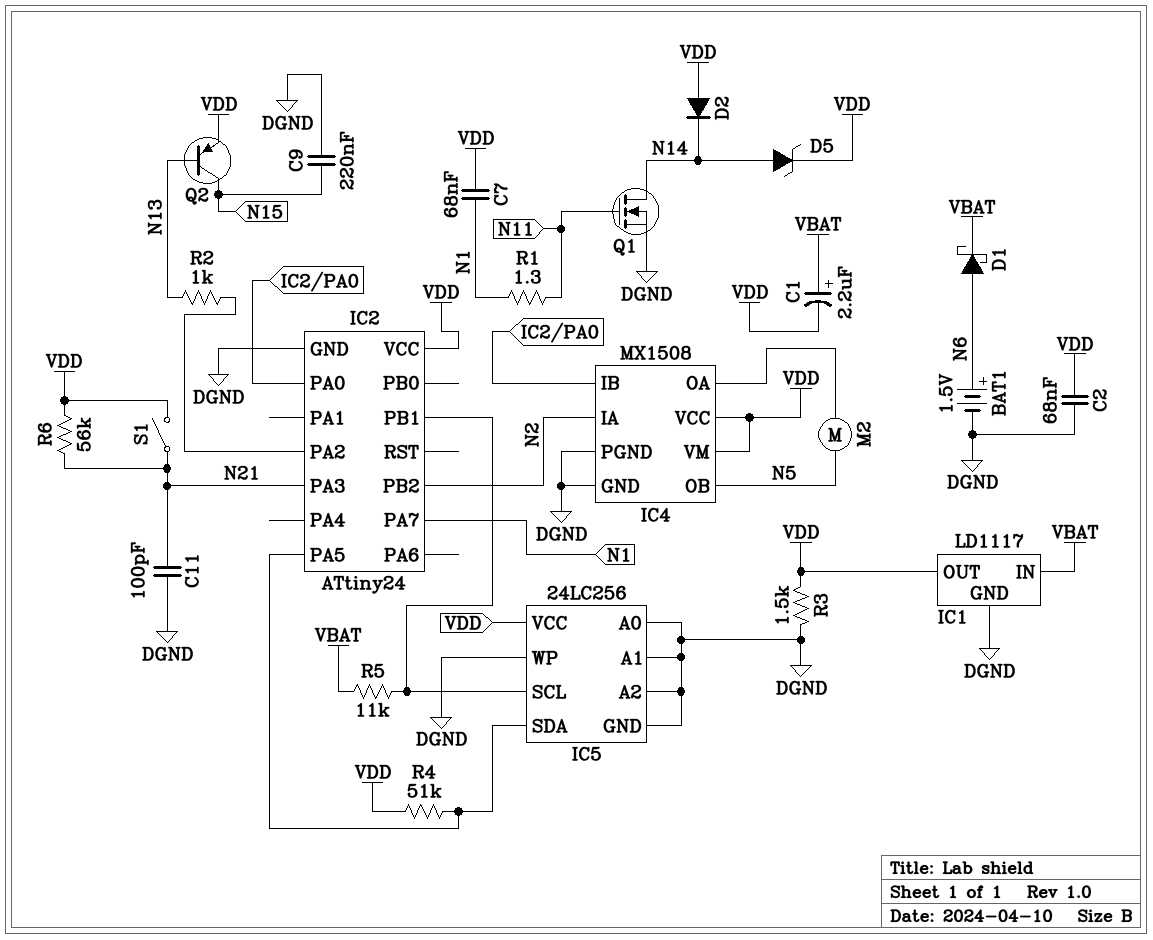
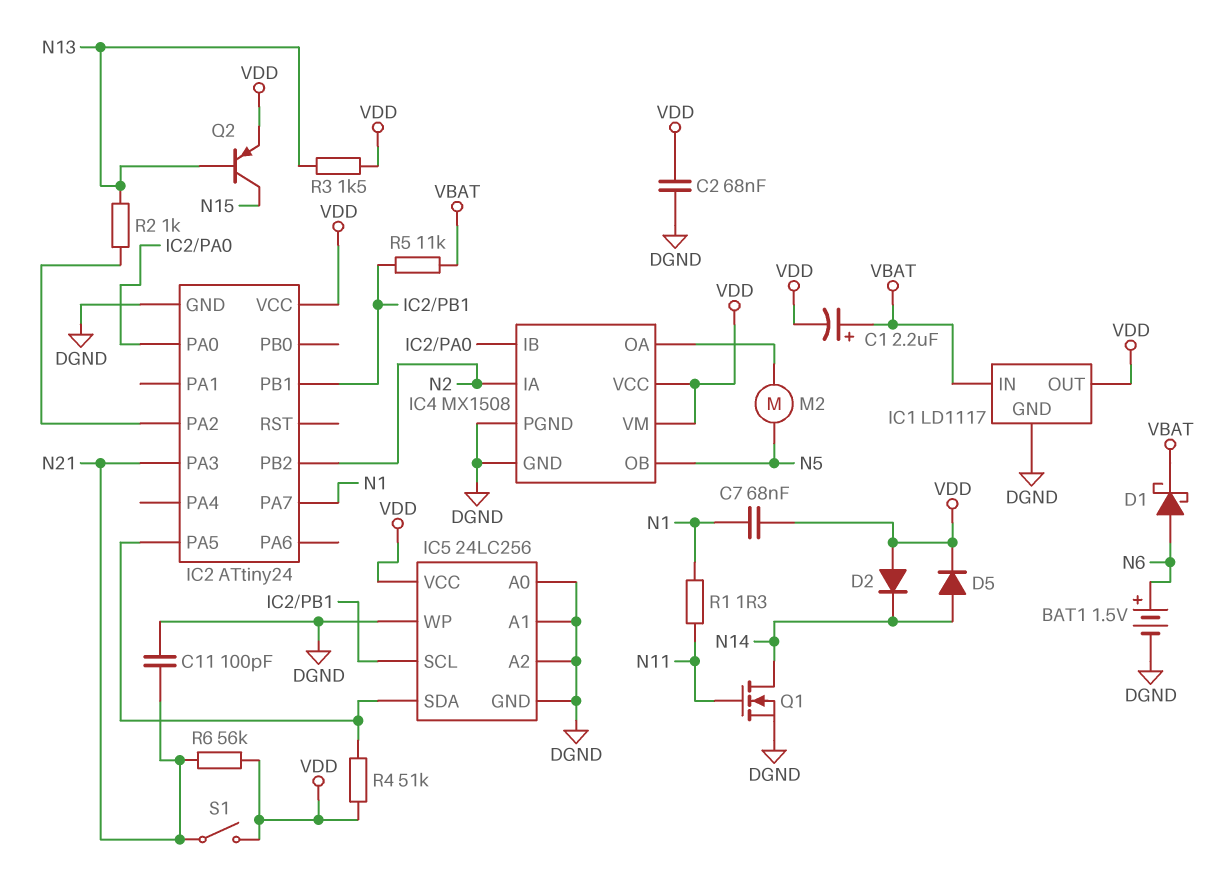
C9: 220nF (DGND, N15) -> none
D5: zener (A N14, K VDD) -> diode (A N14, K VDD)
R3: 1.5k (DGND, VDD) -> 1.5k (N13, VDD)

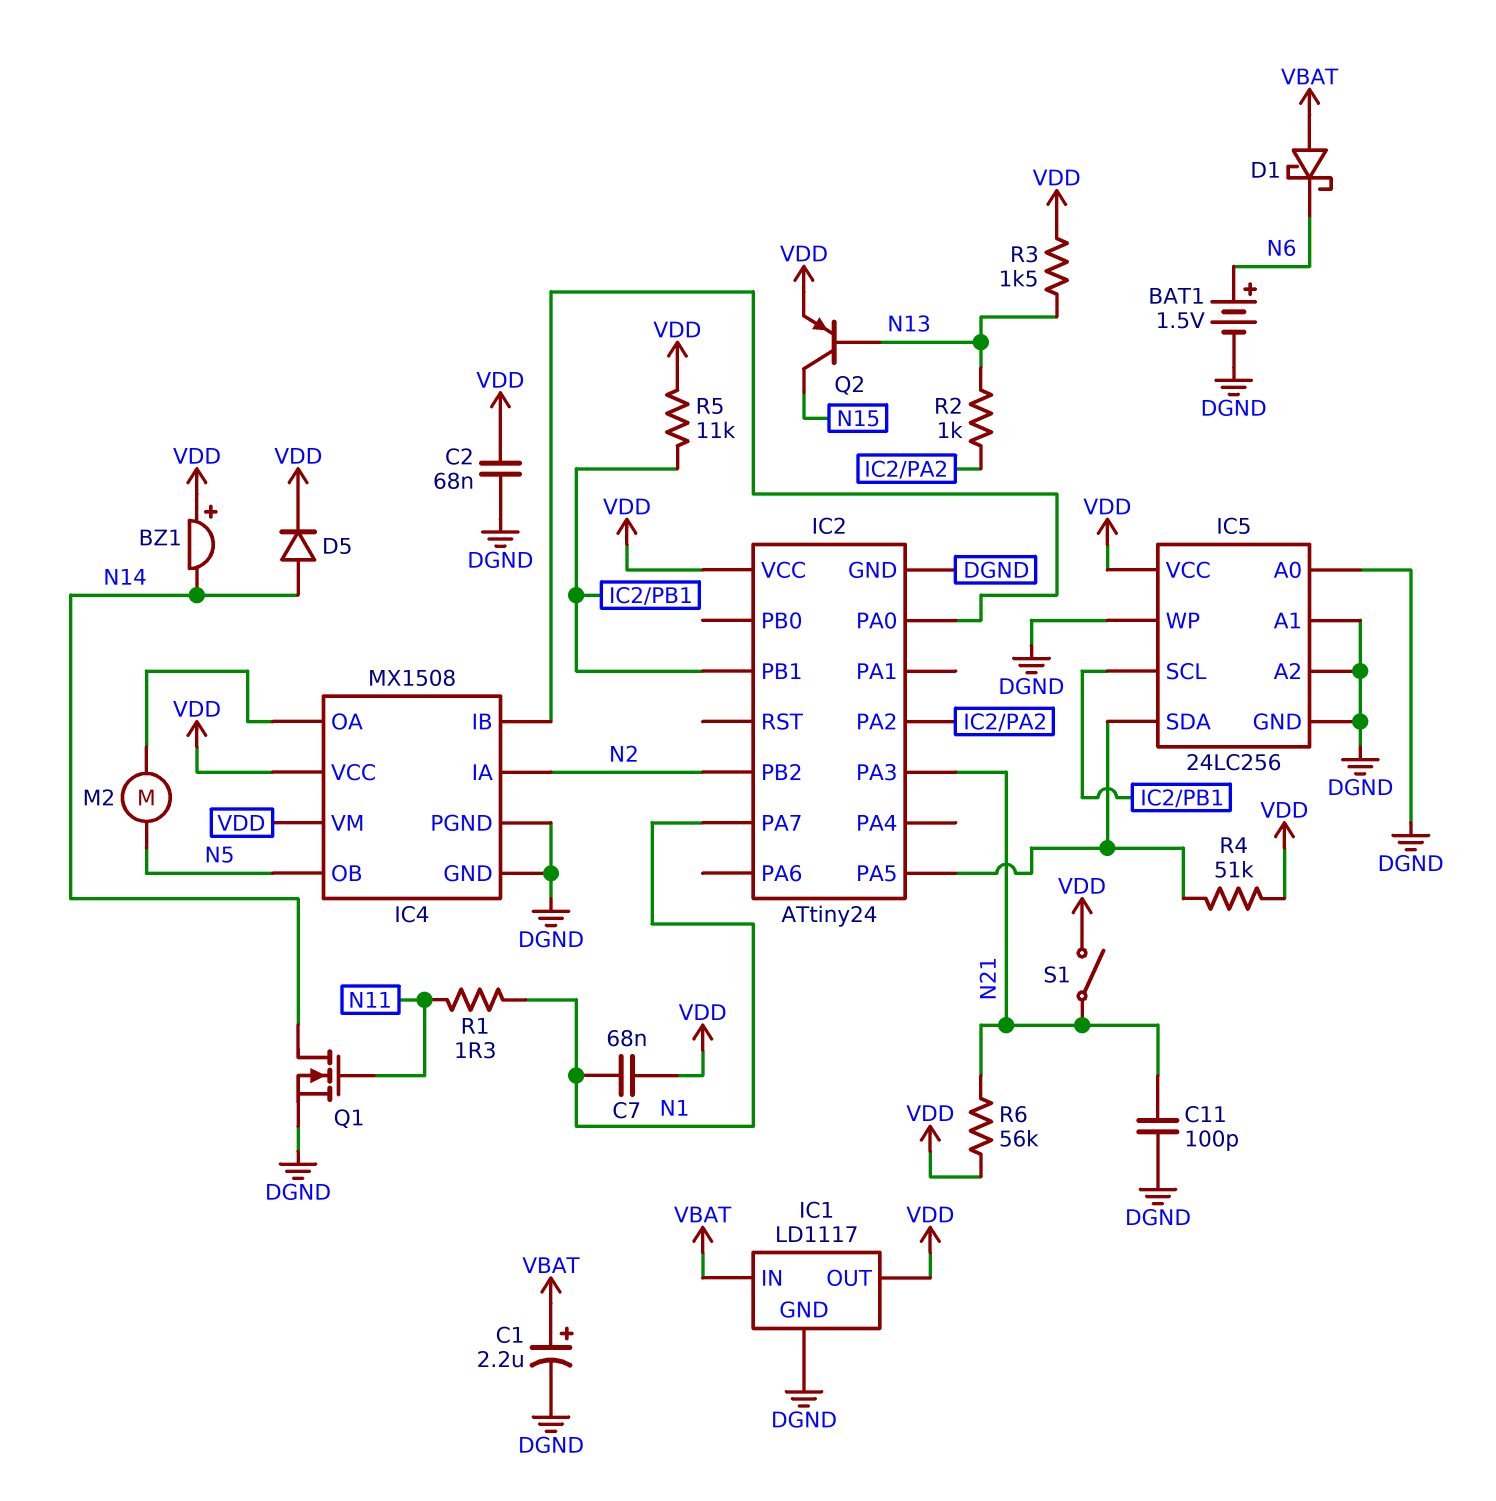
BZ1: none -> buzzer (plus VDD, minus N14)
C1: 2.2uF (plus VBAT, minus VDD) -> 2.2uF (plus VBAT, minus DGND)
D1: schottky (A N6, K VBAT) -> schottky (A VBAT, K N6)
D2: diode (A VDD, K N14) -> none
R5: 11k (IC2/PB1, VBAT) -> 11k (IC2/PB1, VDD)

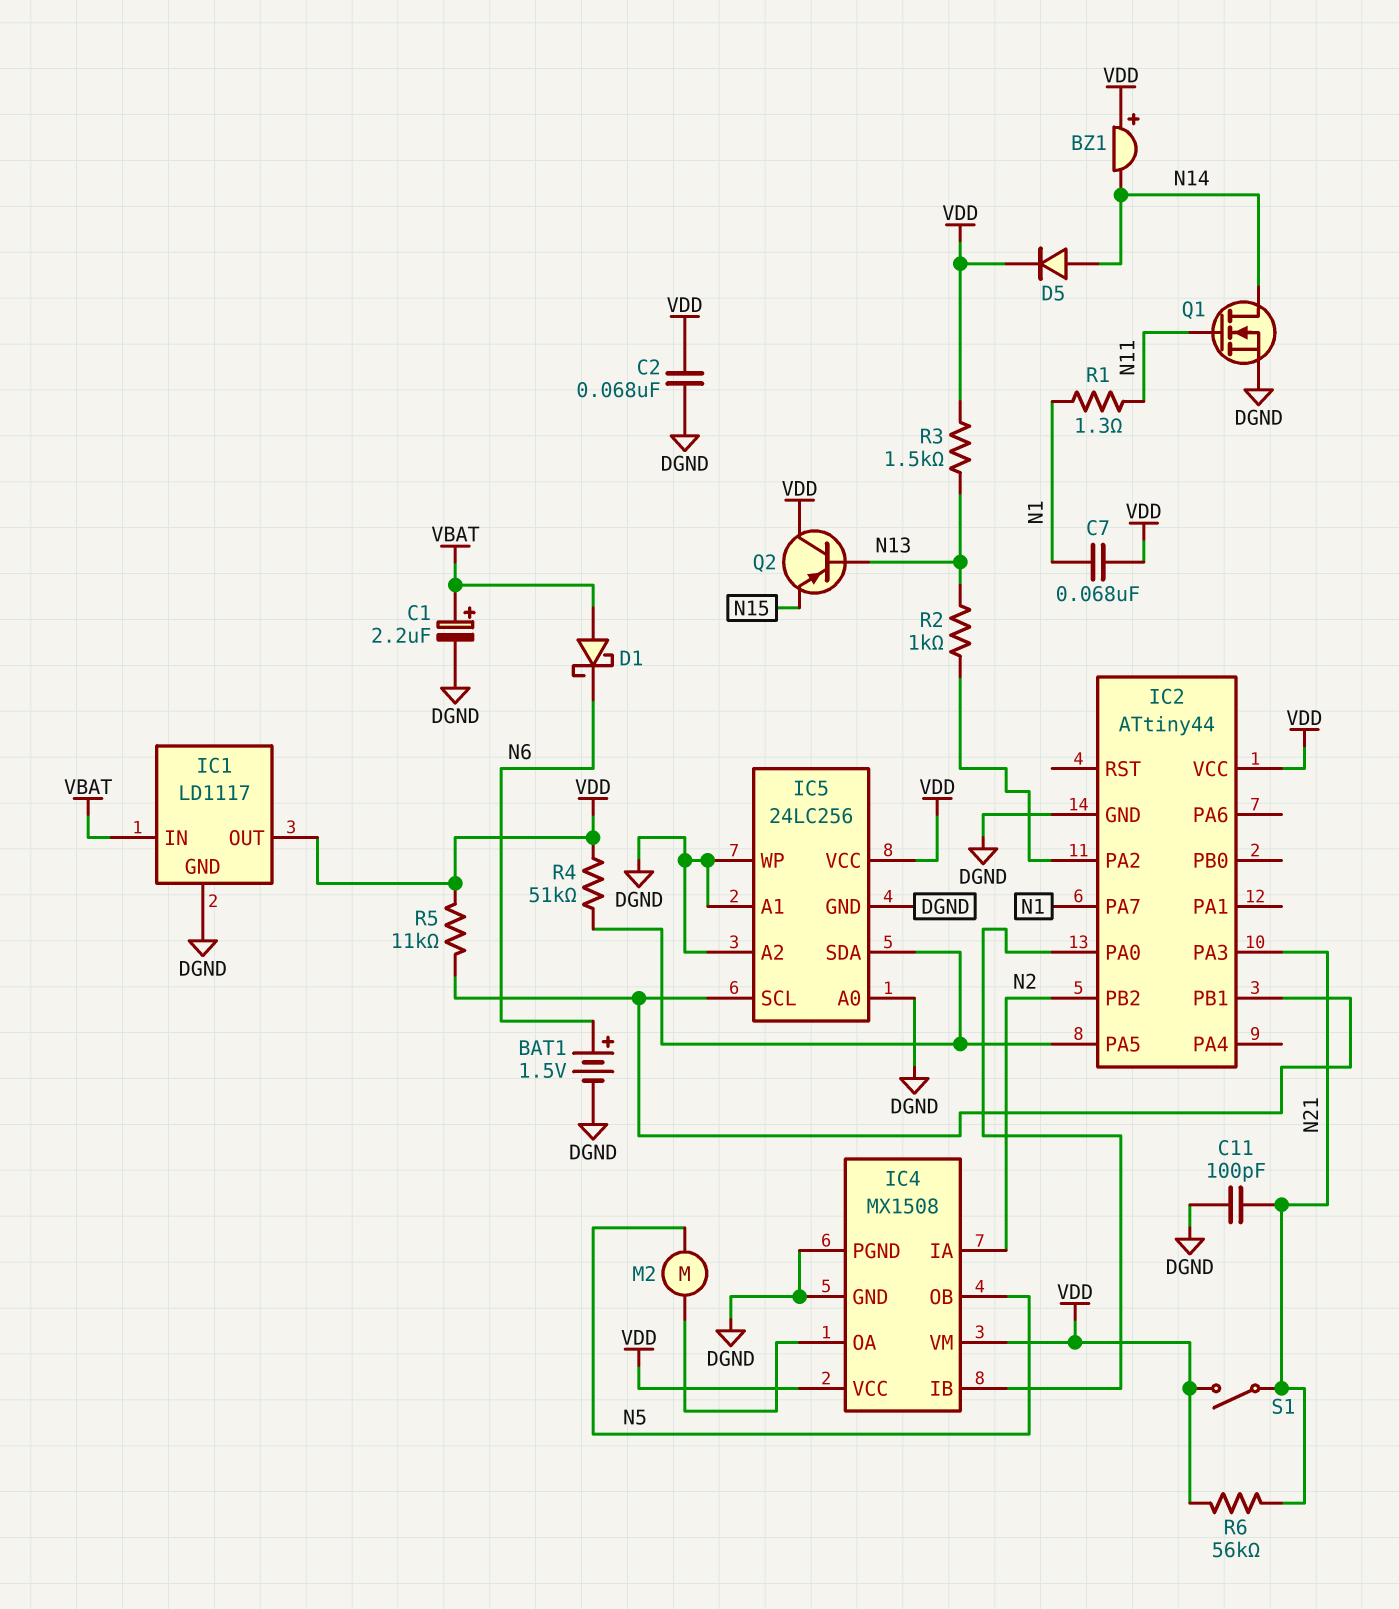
IC2: ATtiny24 -> ATtiny44
Q2: PNP (B N13, C N15, E VDD) -> PNP (B N13, C VDD, E N15)

